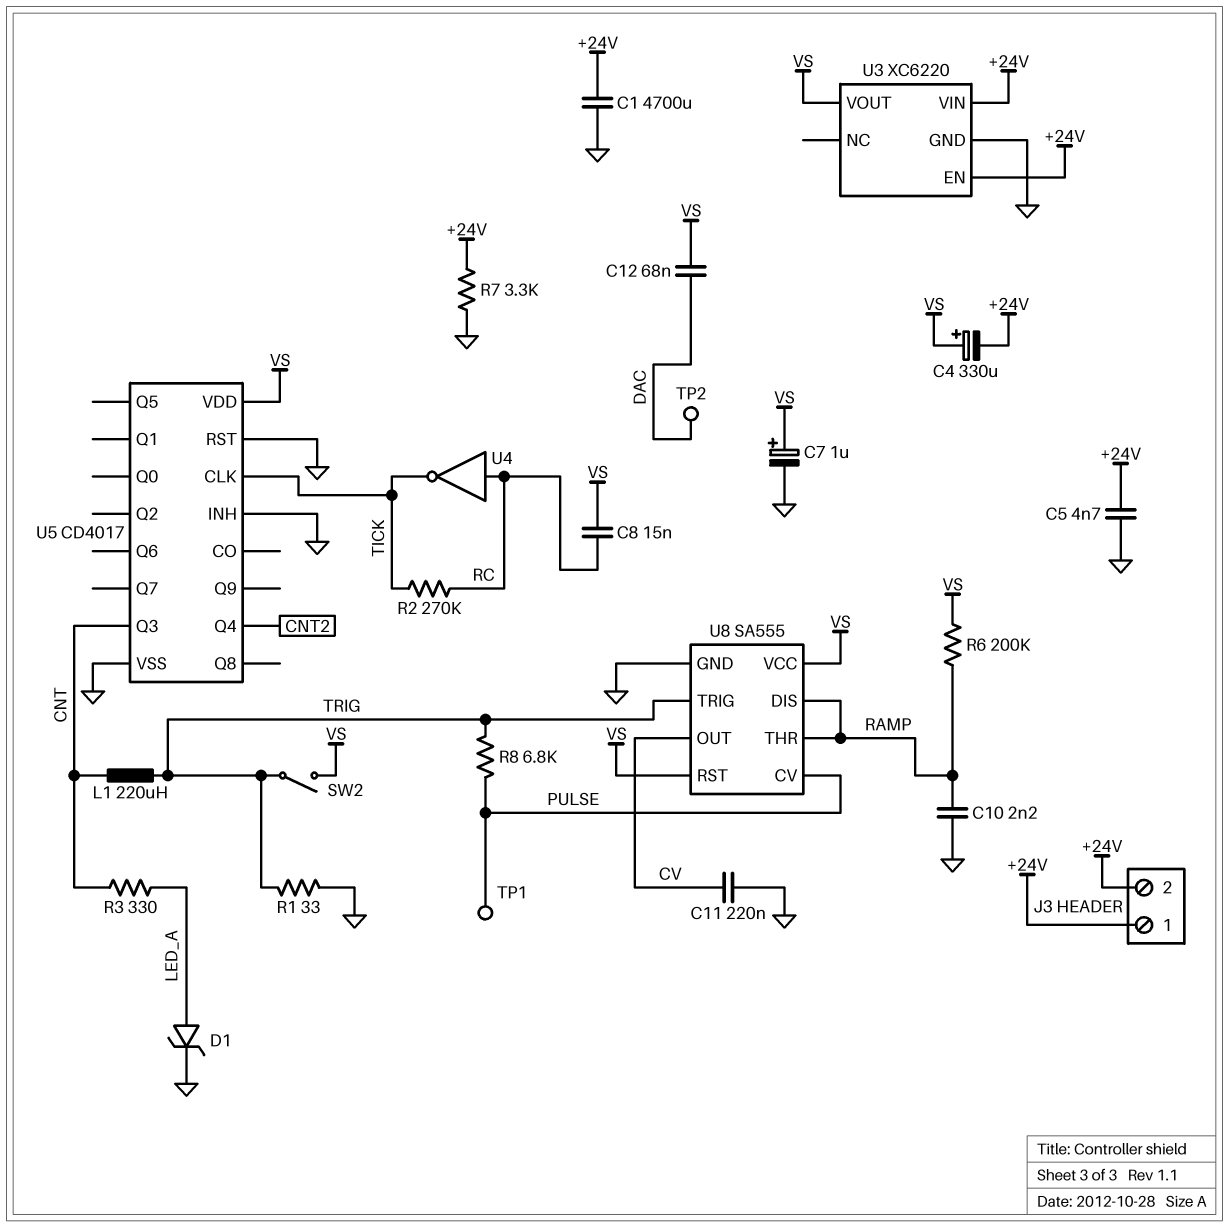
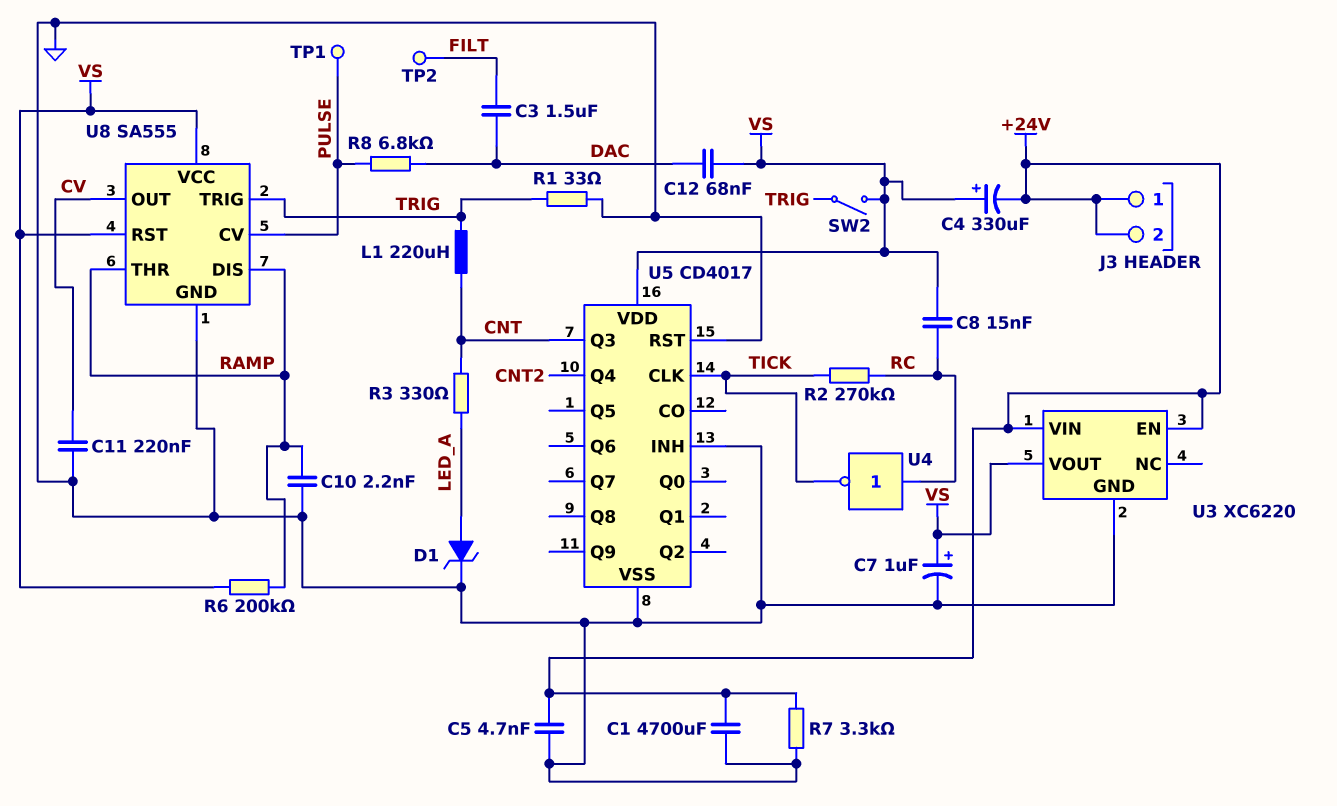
C3: none -> 1.5uF (DAC, FILT)
R8: 6.8k (PULSE, TRIG) -> 6.8k (DAC, PULSE)
TP2: test point (DAC) -> test point (FILT)

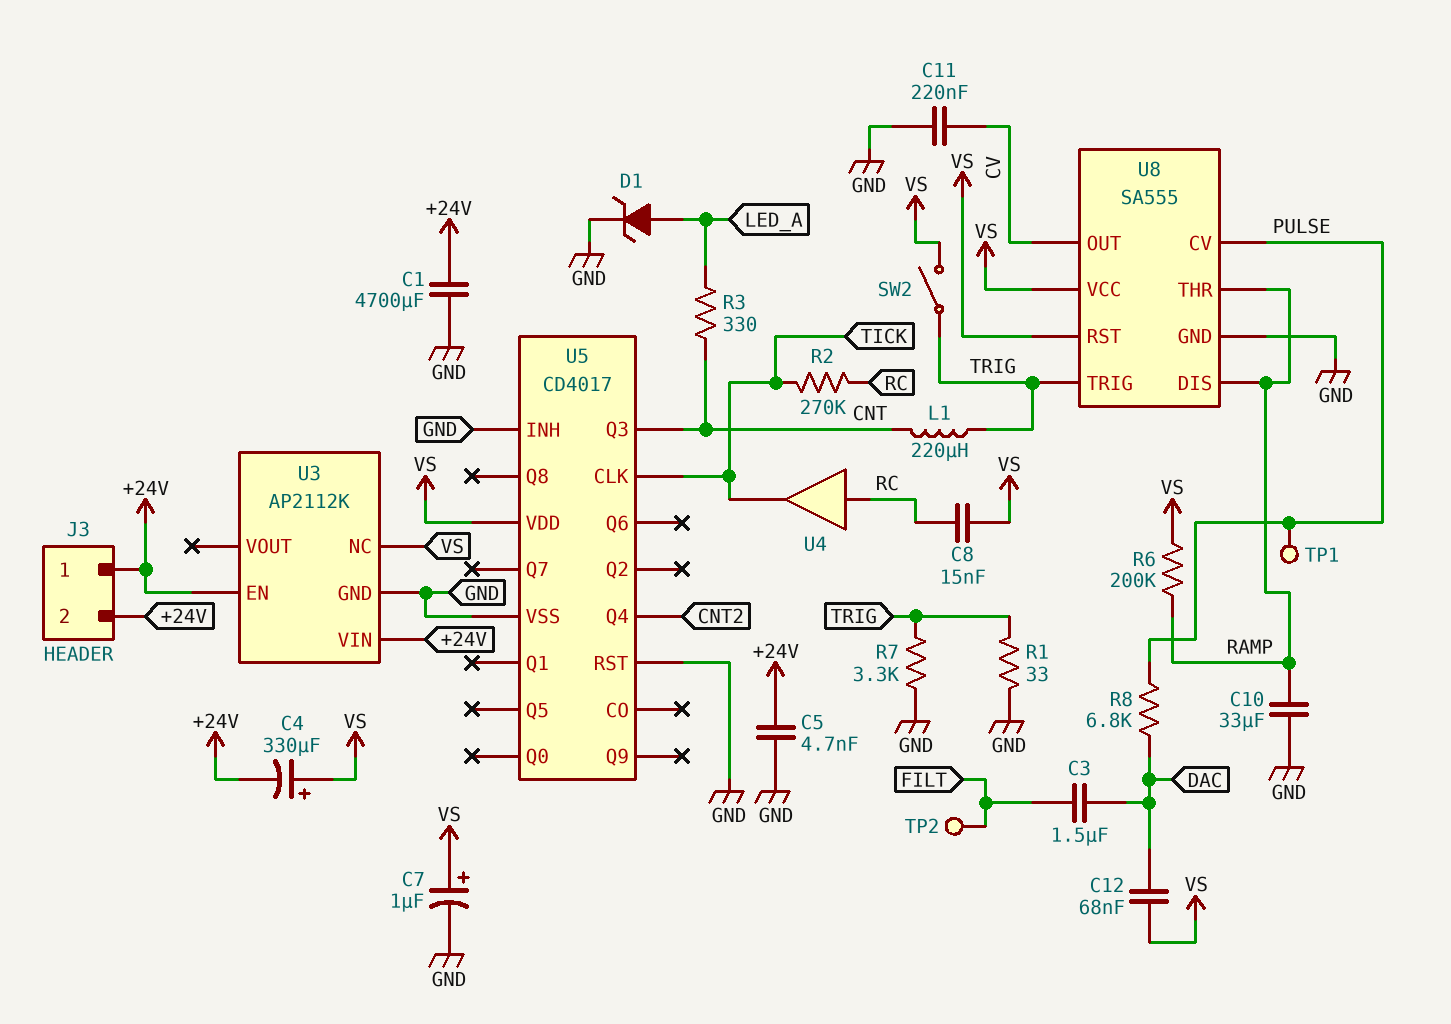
C10: 2.2nF (GND, RAMP) -> 33uF (GND, RAMP)
R7: 3.3k (+24V, GND) -> 3.3k (GND, TRIG)
U3: XC6220 -> AP2112K
U3 pin NC: none -> VS
U3 pin VOUT: VS -> none
U4: NOT (in RC, out TICK) -> buffer (in RC, out TICK)

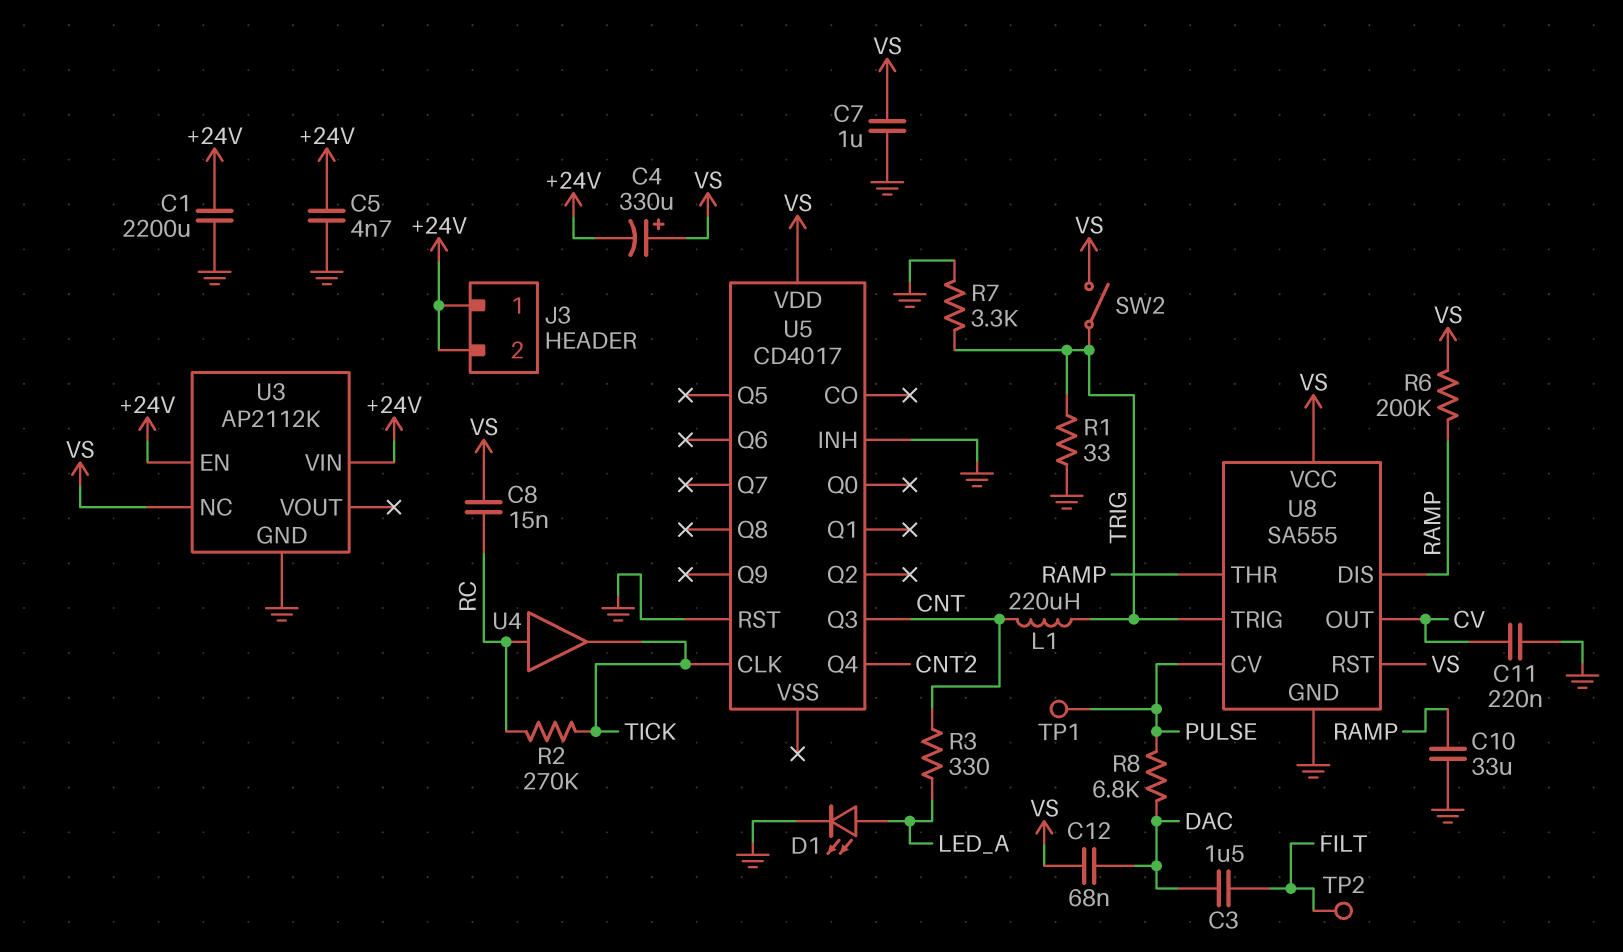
C1: 4700uF (+24V, GND) -> 2200uF (+24V, GND)
C7: 1uF (plus VS, minus GND) -> 1uF (GND, VS)
D1: zener (A LED_A, K GND) -> LED (A LED_A, K GND)
U5 pin VSS: GND -> none

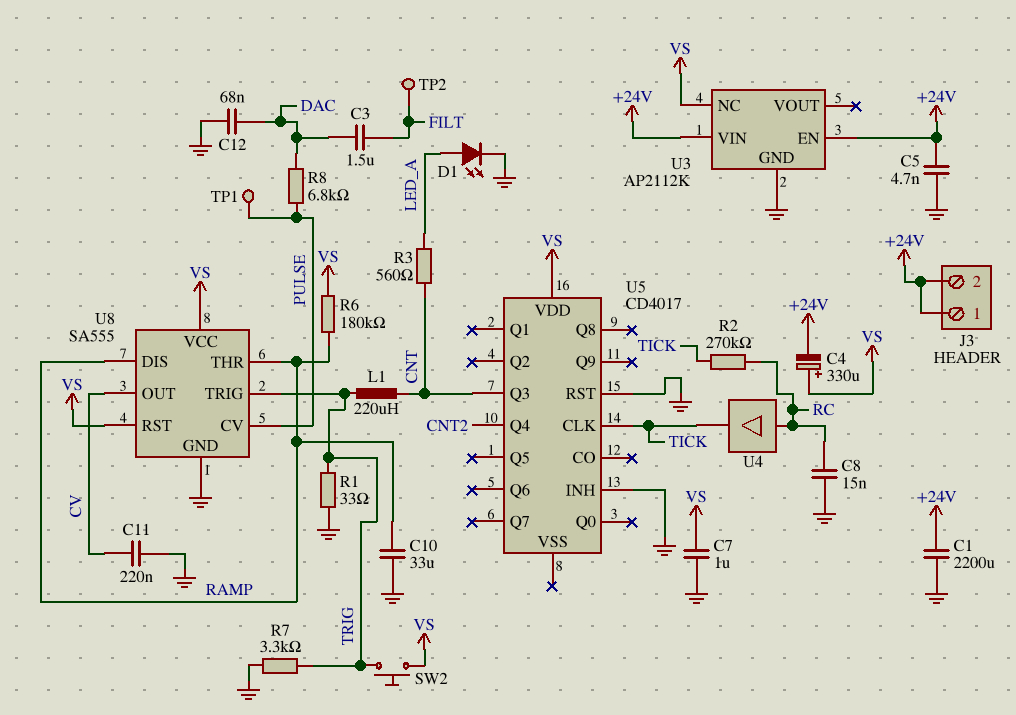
C8: 15nF (RC, VS) -> 15nF (GND, RC)
C12: 68nF (DAC, VS) -> 68nF (DAC, GND)
R3: 330 (CNT, LED_A) -> 560 (CNT, LED_A)
R6: 200k (RAMP, VS) -> 180k (RAMP, VS)
SW2: switch (TRIG, VS) -> button (TRIG, VS)

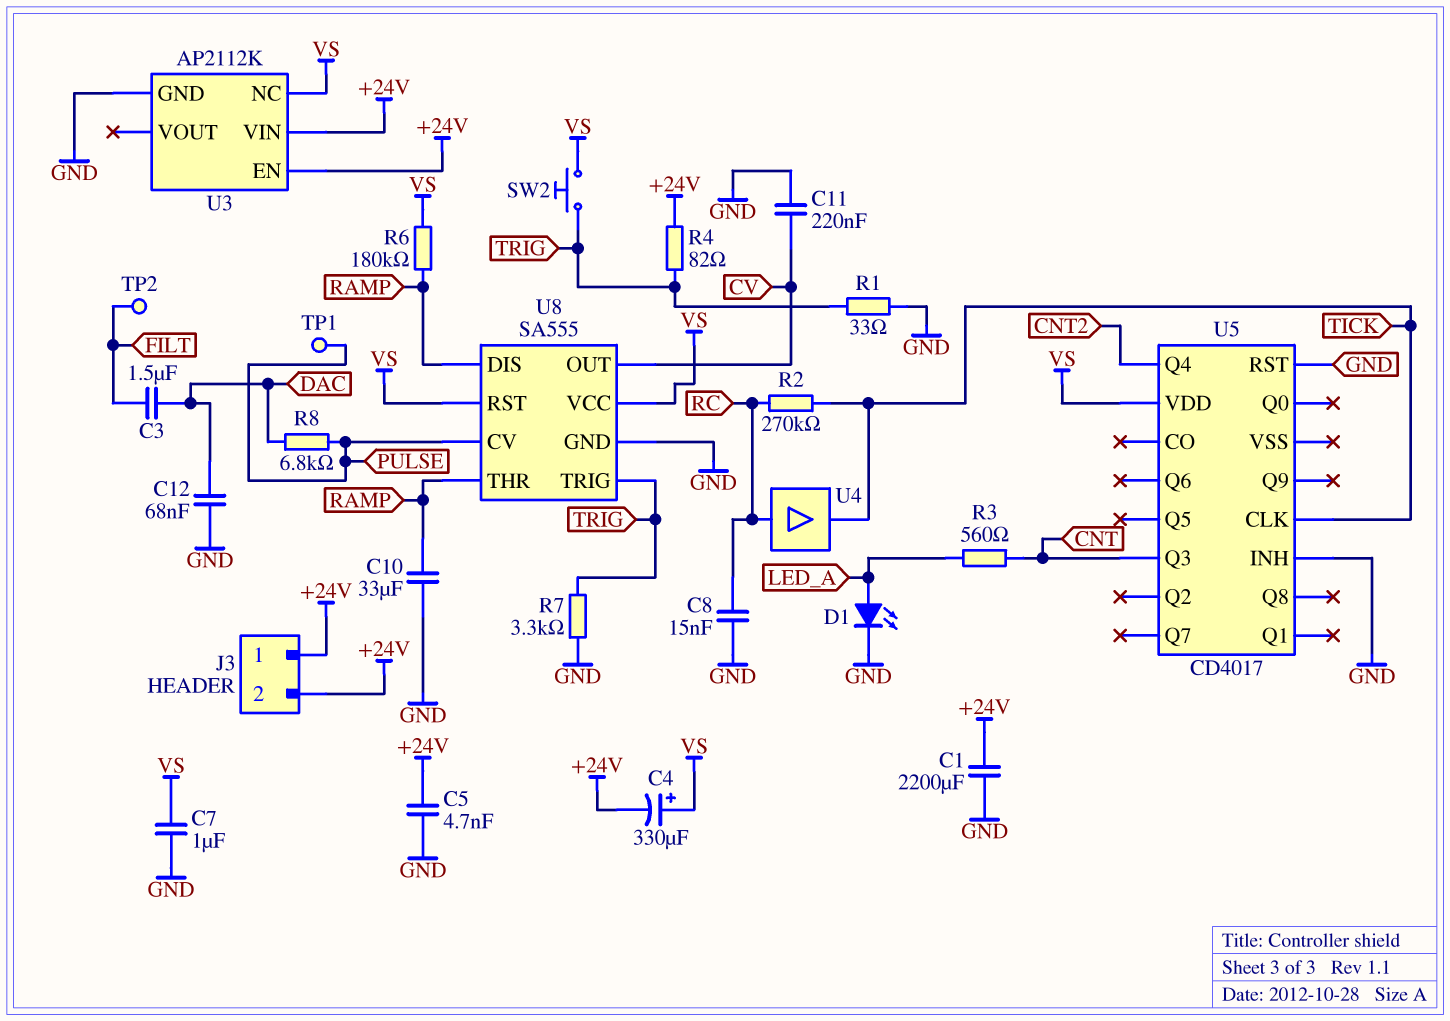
L1: 220uH (CNT, TRIG) -> none
R4: none -> 82 (+24V, TRIG)

